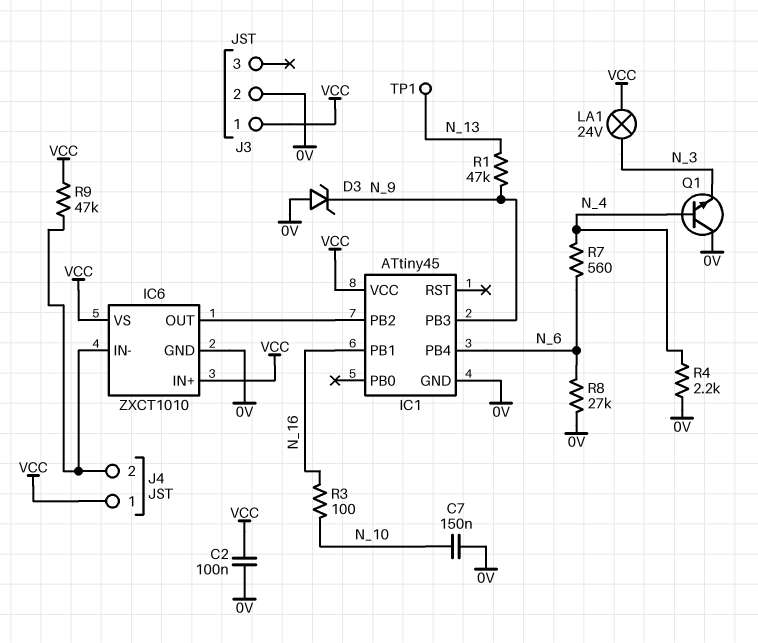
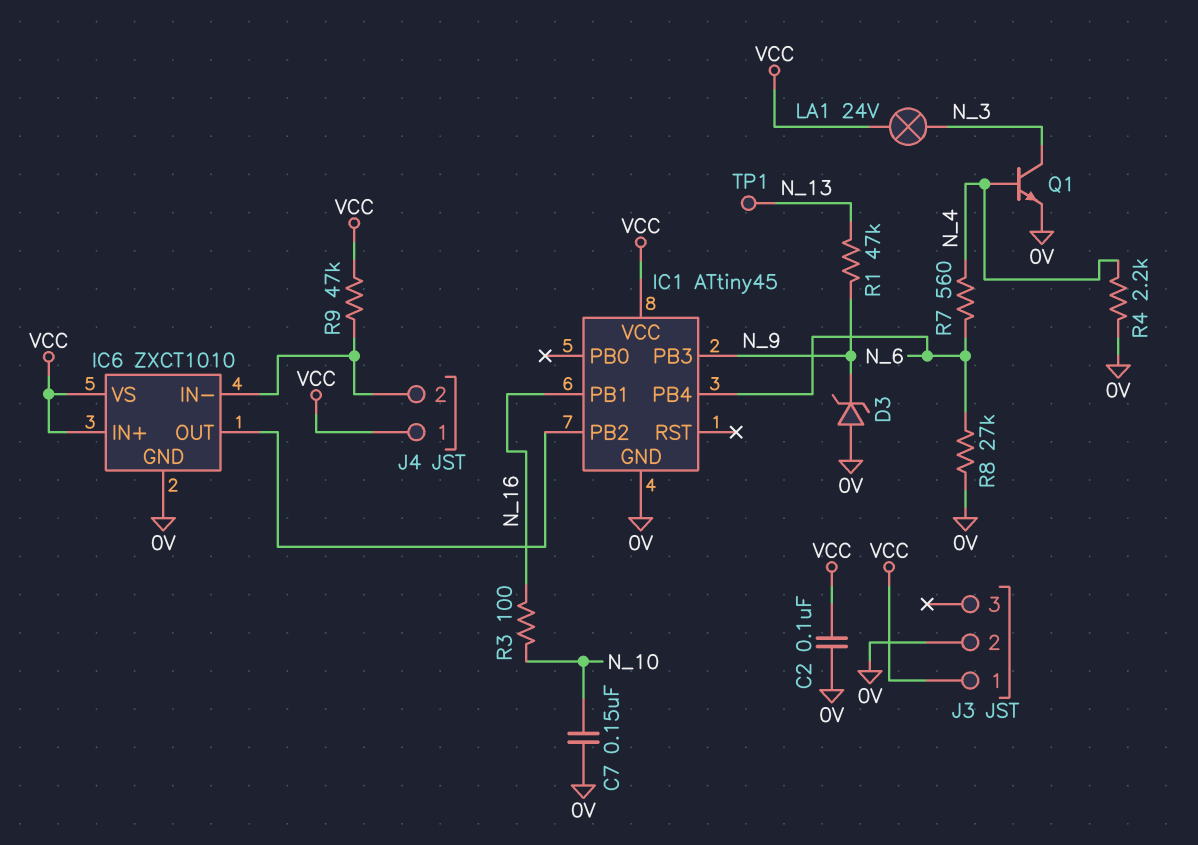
Q1: NPN (B N_4, C 0V, E N_3) -> NPN (B N_4, C N_3, E 0V)

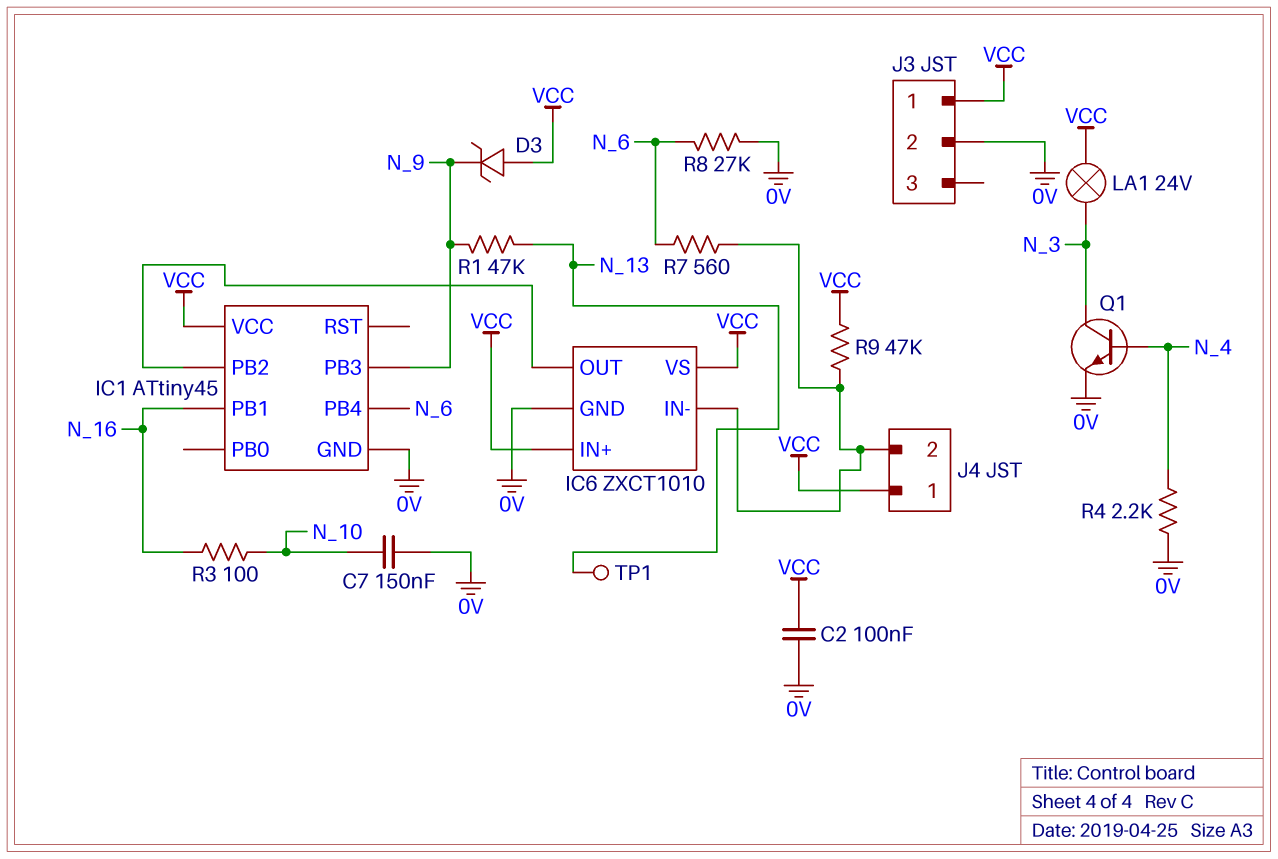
D3: zener (A 0V, K N_9) -> zener (A VCC, K N_9)
R7: 560 (N_4, N_6) -> 560 (IC6/IN-, N_6)

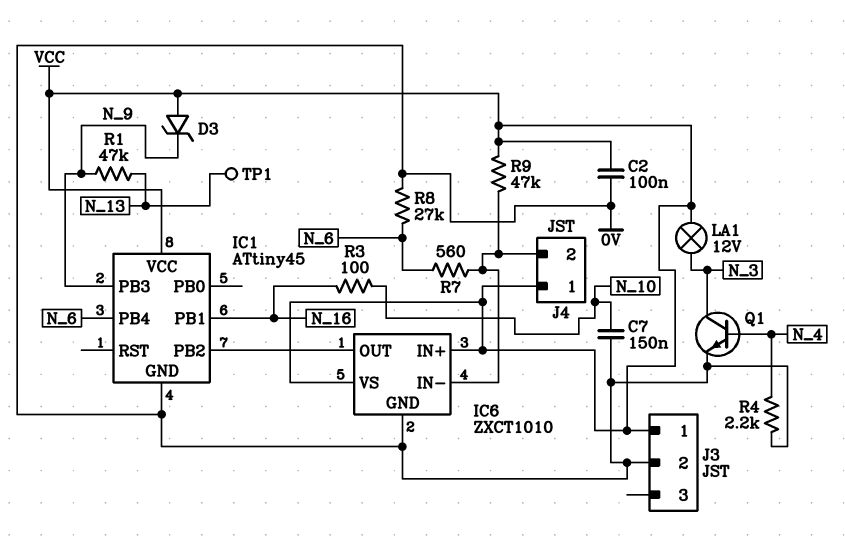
LA1: lamp 24V (N_3, VCC) -> lamp 12V (N_3, VCC)

